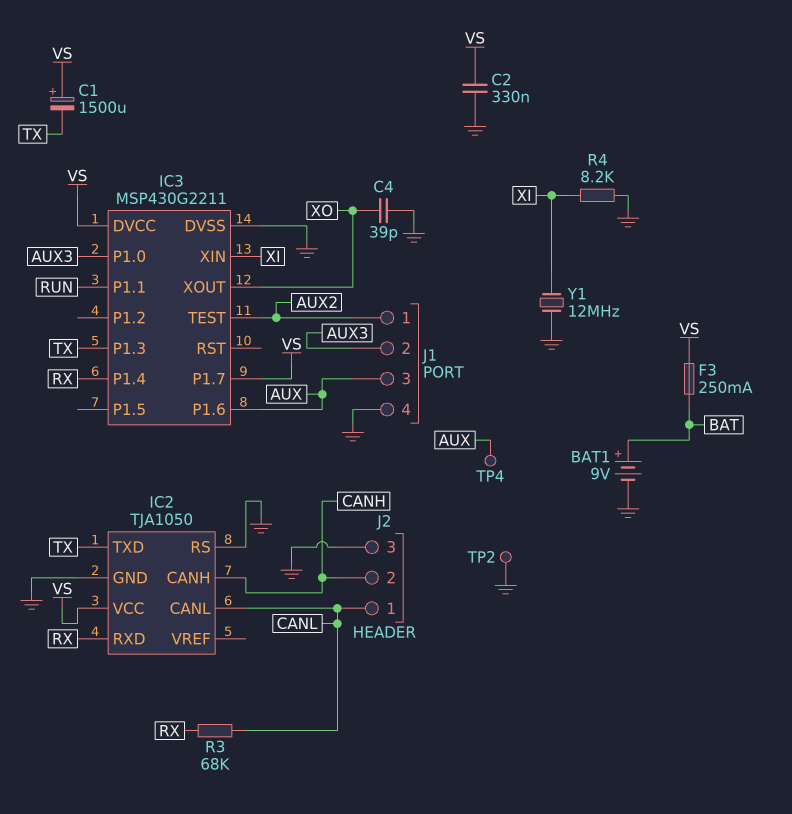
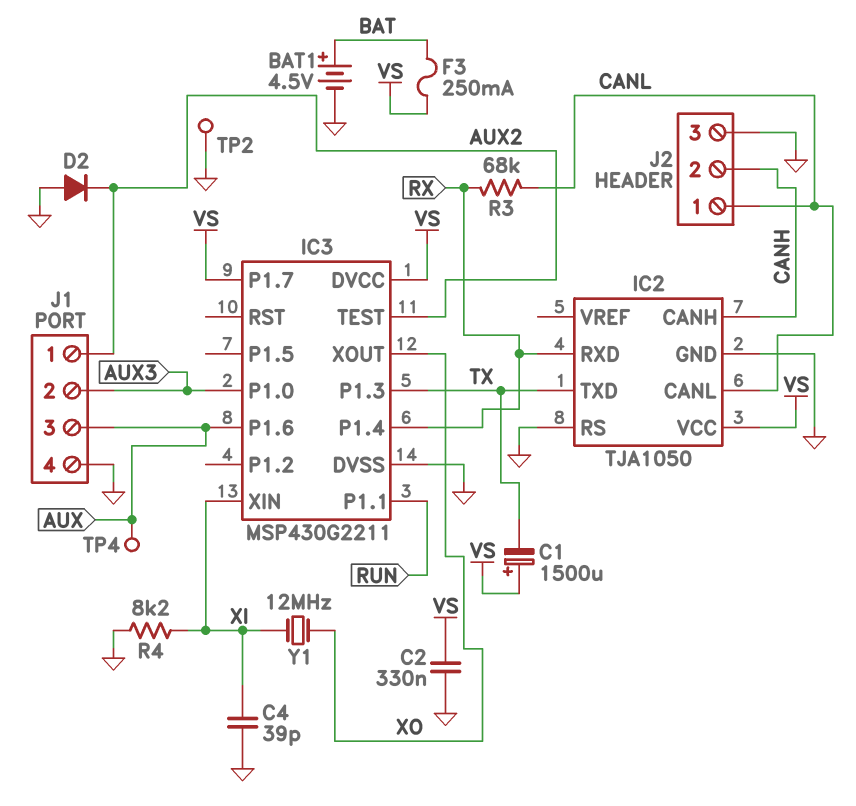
BAT1: 9V (plus BAT, minus GND) -> 4.5V (plus BAT, minus GND)
C4: 39pF (GND, XO) -> 39pF (GND, XI)
D2: none -> diode (A GND, K AUX2)
Y1: 12MHz (GND, XI) -> 12MHz (XI, XO)

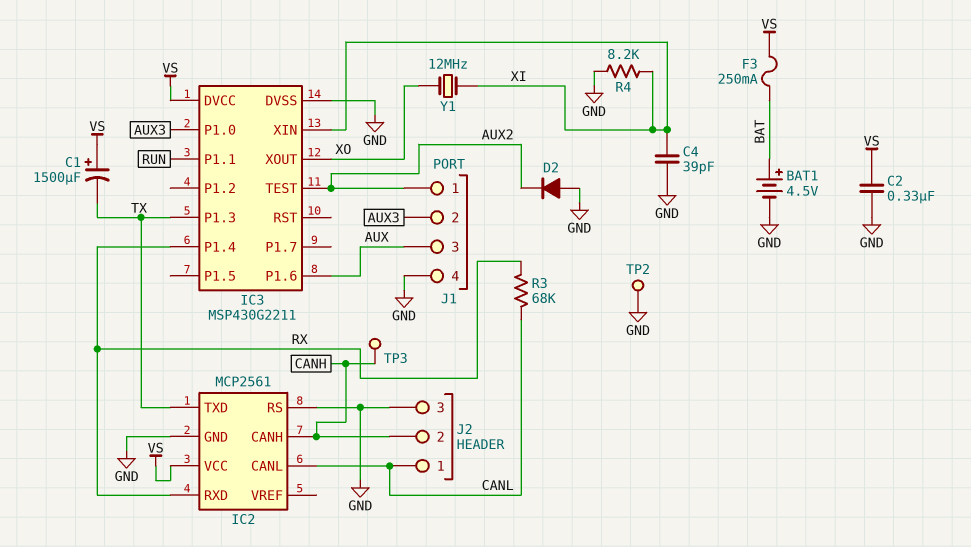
IC2: TJA1050 -> MCP2561
IC3 pin P1.7: VS -> none
TP3: none -> test point (CANH)
TP4: test point (AUX) -> none

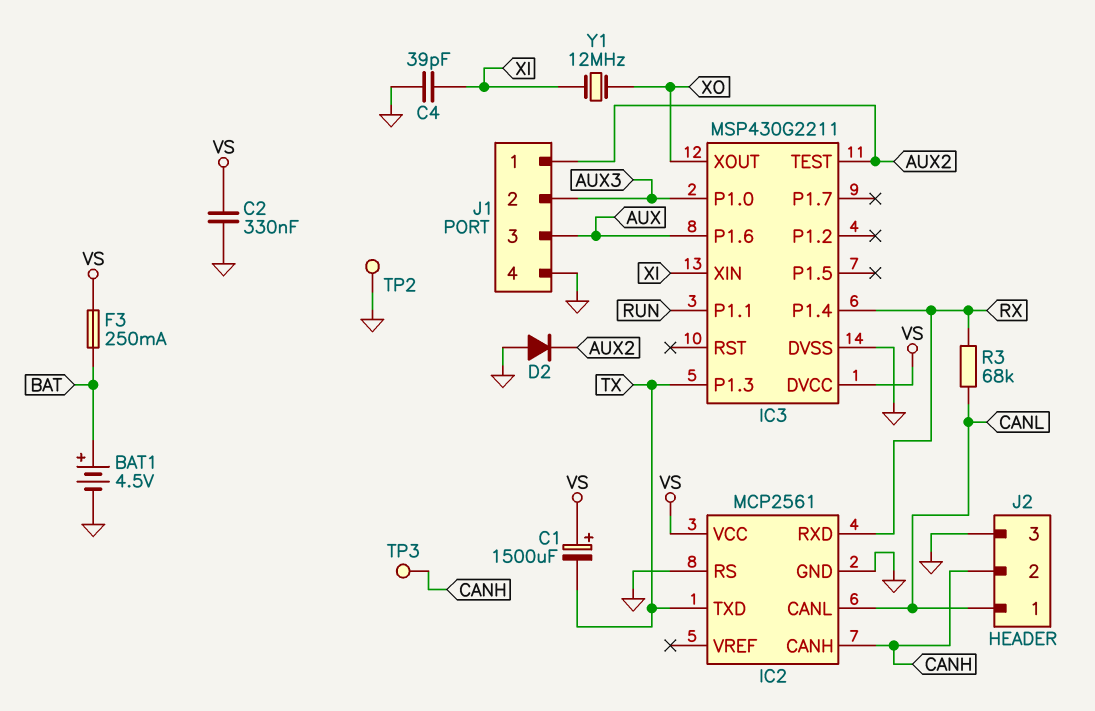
R4: 8.2k (GND, XI) -> none

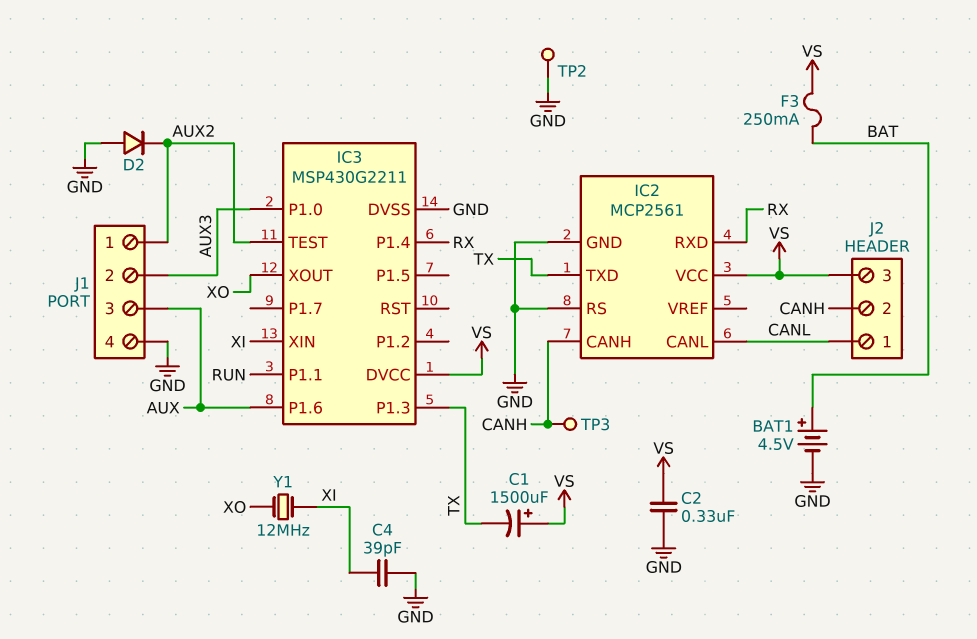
J2 pin 3: GND -> VS
R3: 68k (CANL, RX) -> none

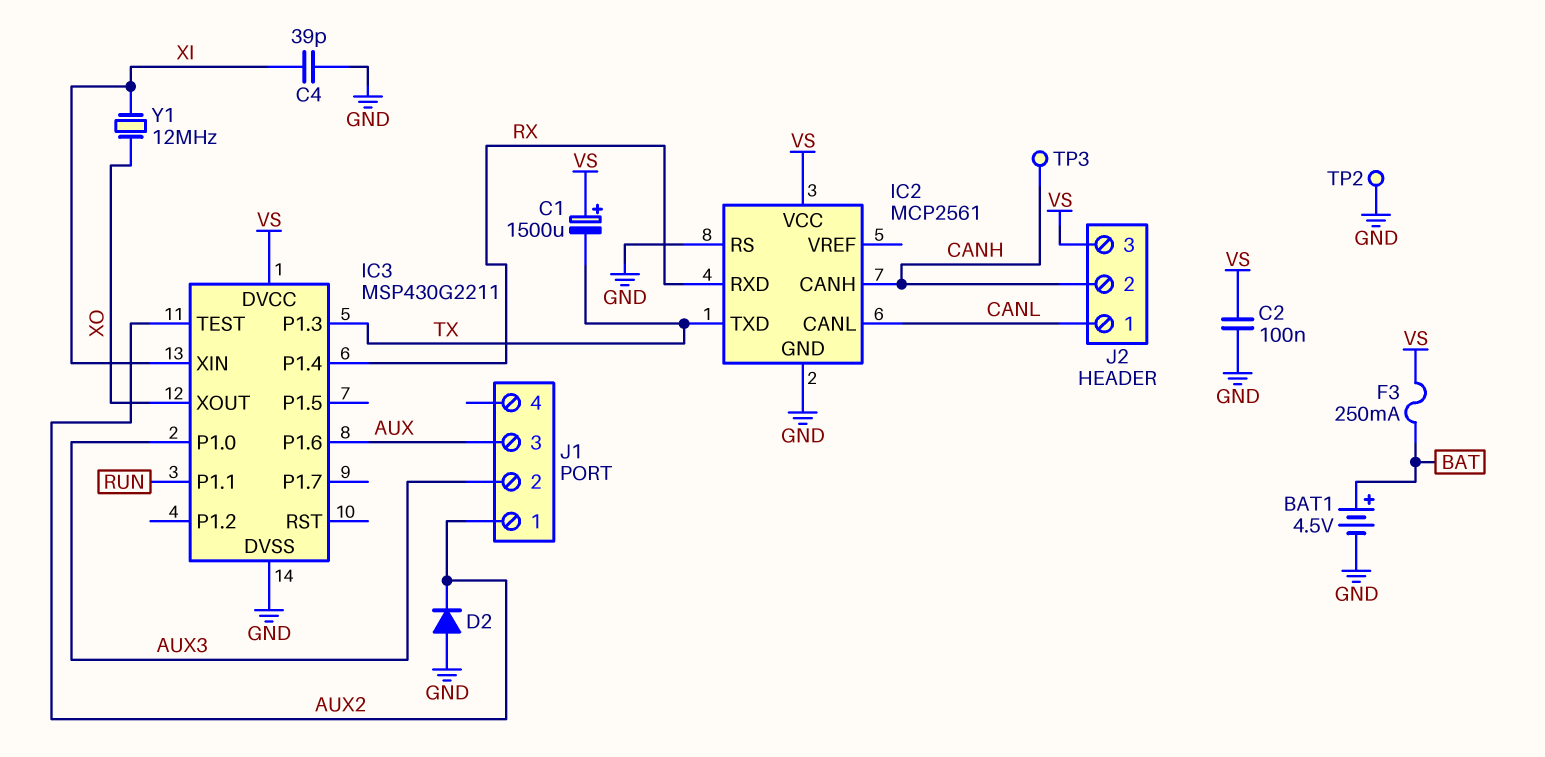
C2: 330nF (GND, VS) -> 100nF (GND, VS)
J1 pin 4: GND -> none

